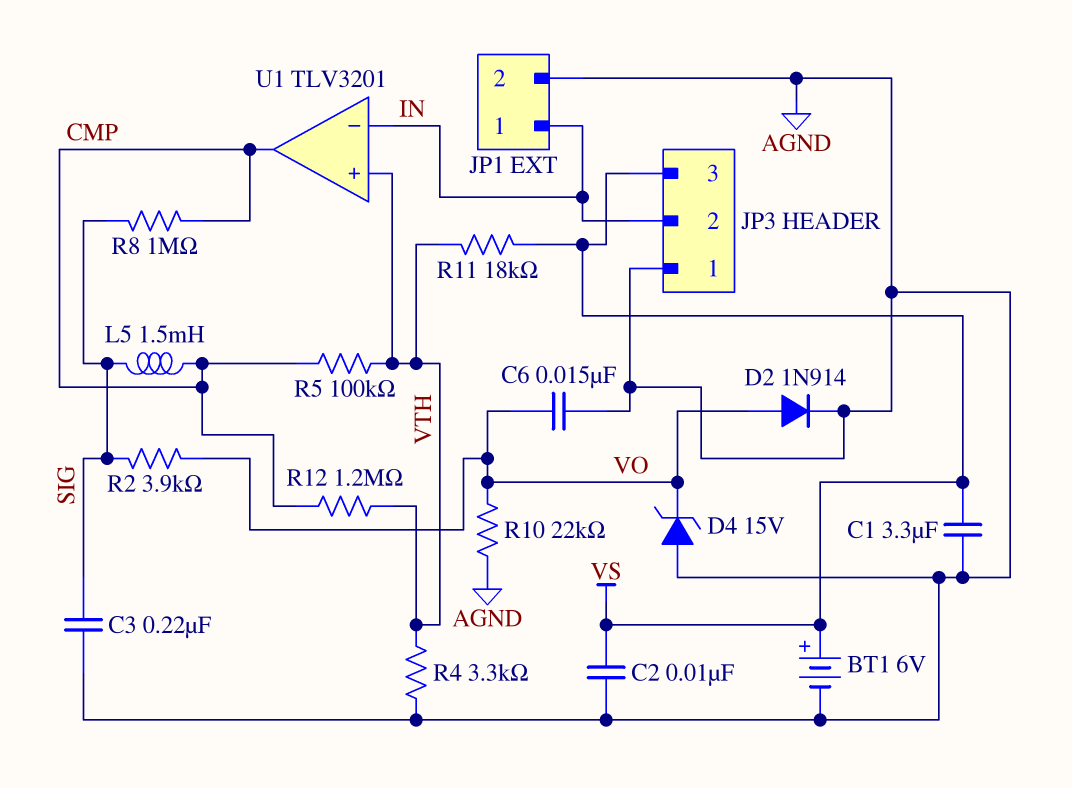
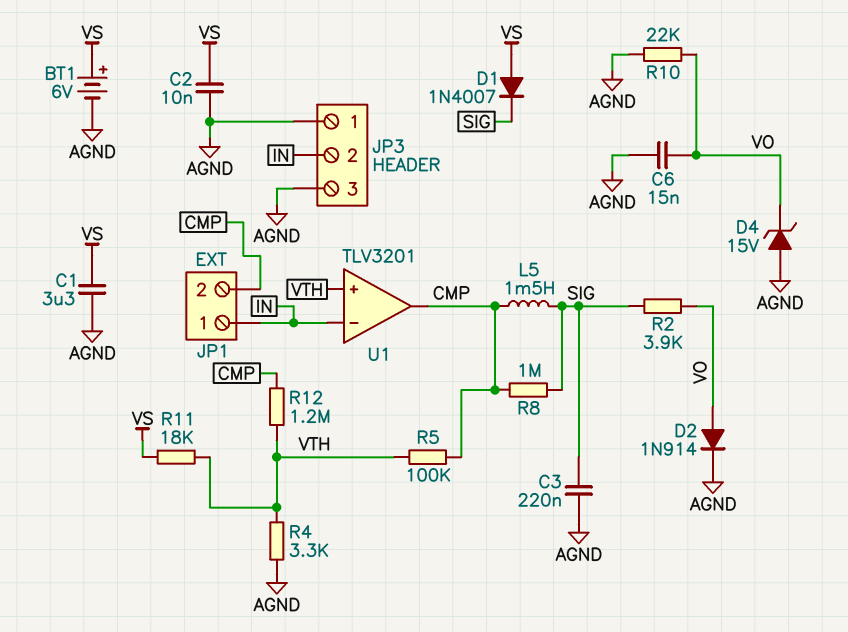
D1: none -> diode 1N4007 (A VS, K SIG)
JP1 pin 2: AGND -> CMP
JP3 pin 3: VS -> AGND

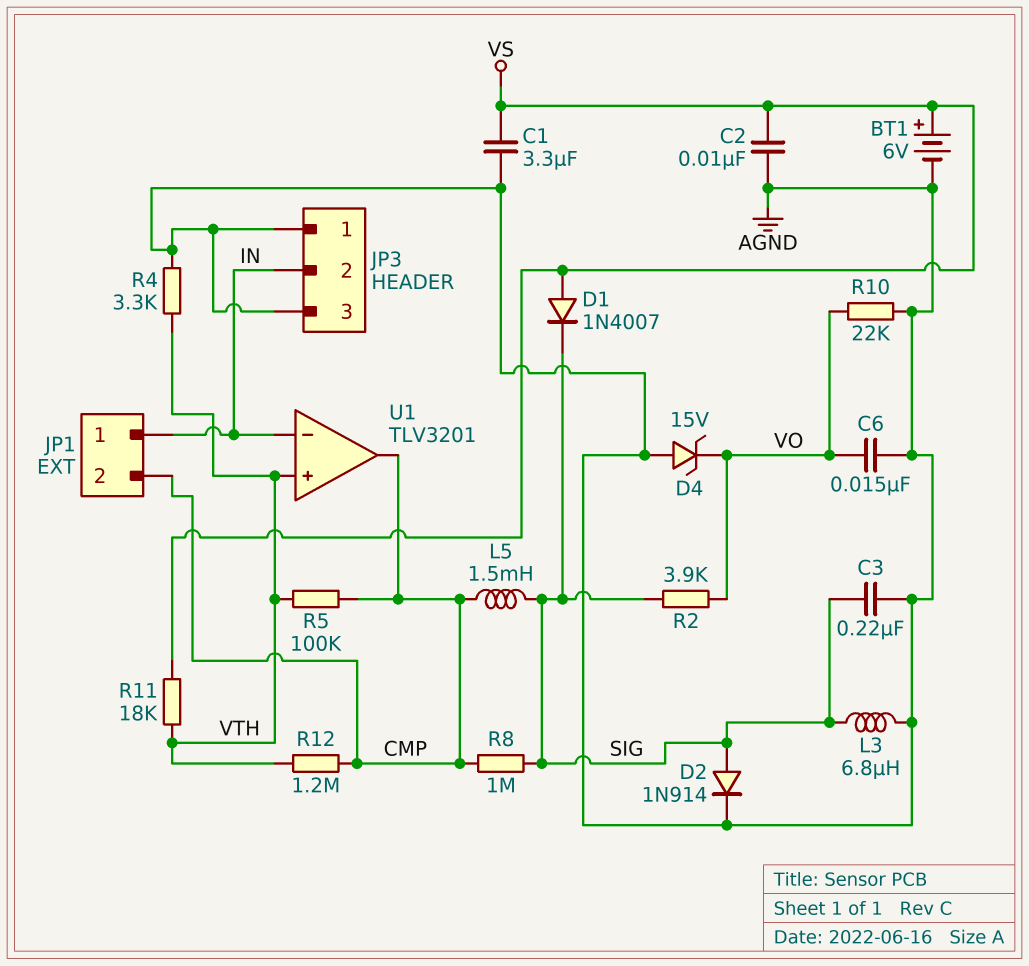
D2: diode 1N914 (A VO, K AGND) -> diode 1N914 (A SIG, K AGND)
L3: none -> 6.8uH (AGND, SIG)

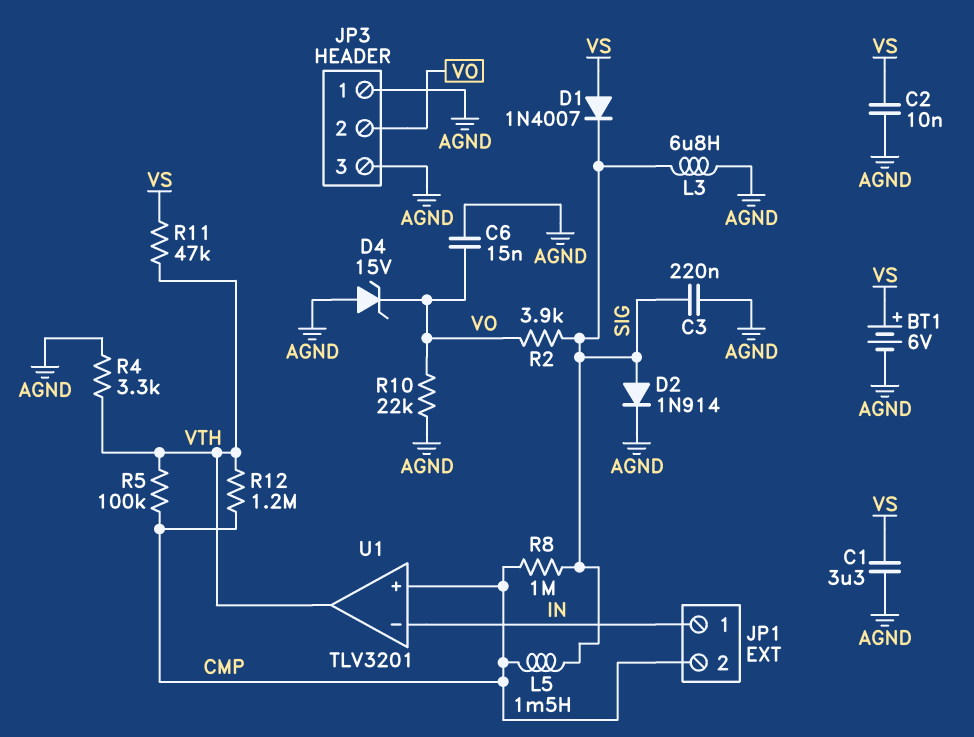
JP3 pin 2: IN -> VO
R11: 18k (VS, VTH) -> 47k (VS, VTH)
U1 pin in+: VTH -> CMP
U1 pin out: CMP -> VTH

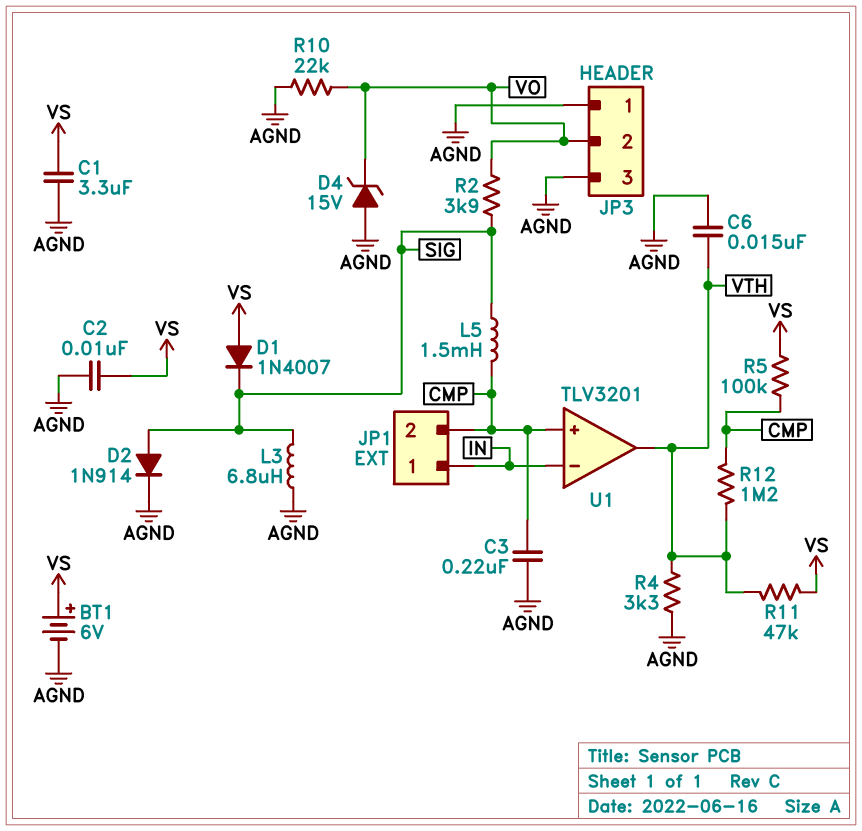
C3: 220nF (AGND, SIG) -> 220nF (AGND, CMP)
C6: 15nF (AGND, VO) -> 15nF (AGND, VTH)
R5: 100k (CMP, VTH) -> 100k (CMP, VS)
R8: 1M (CMP, SIG) -> none

